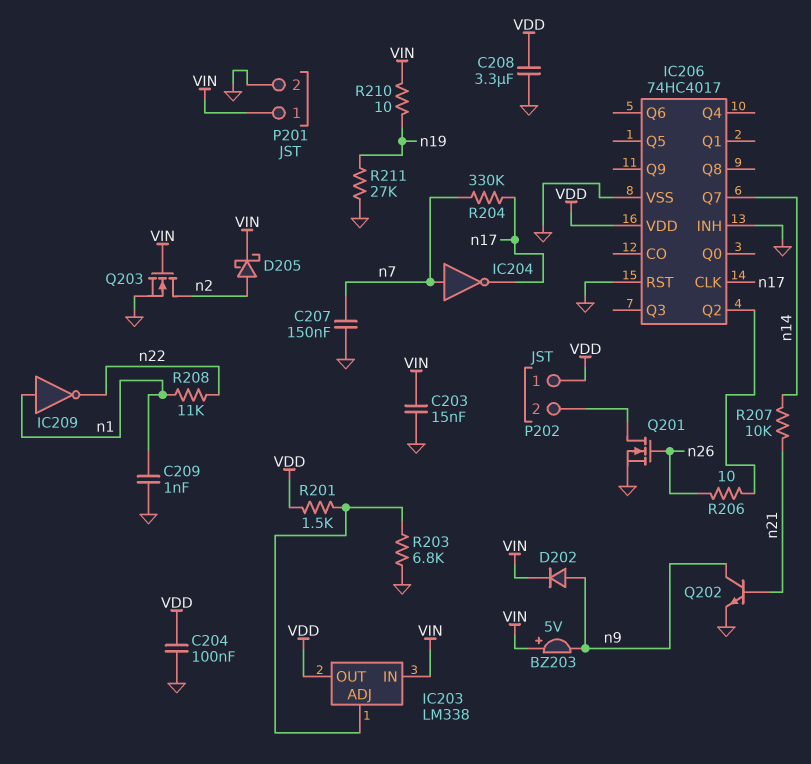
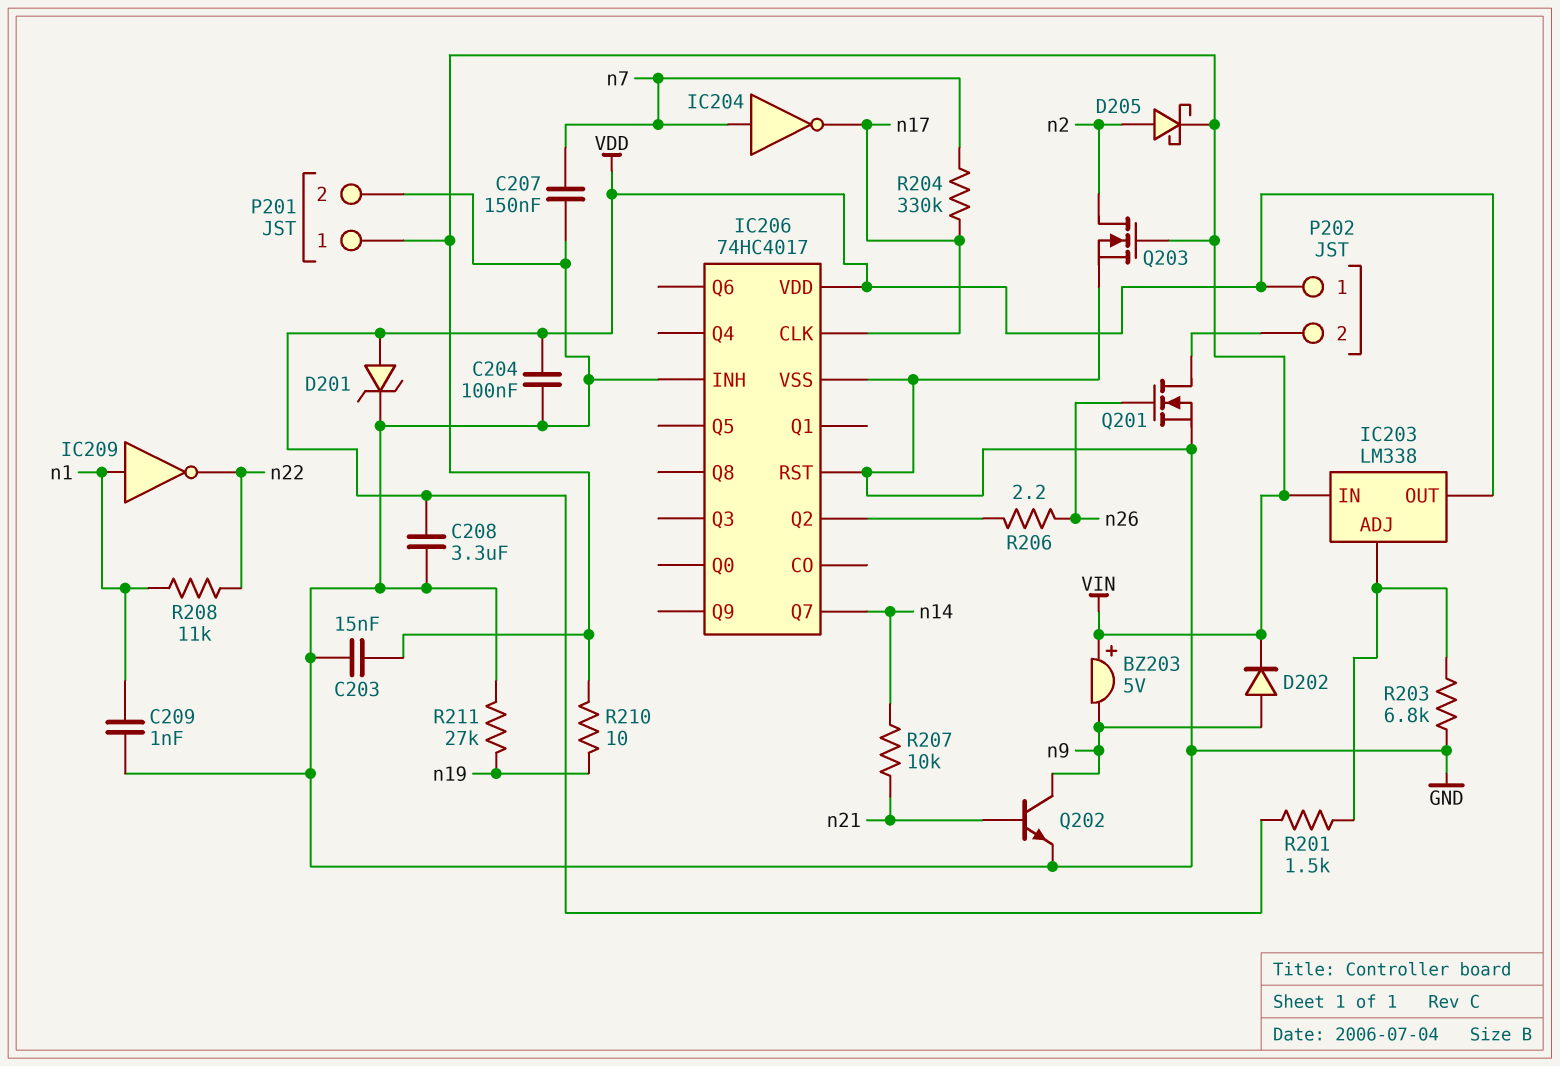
D201: none -> zener (A VDD, K GND)
R206: 10 (IC206/Q2, n26) -> 2.2 (IC206/Q2, n26)

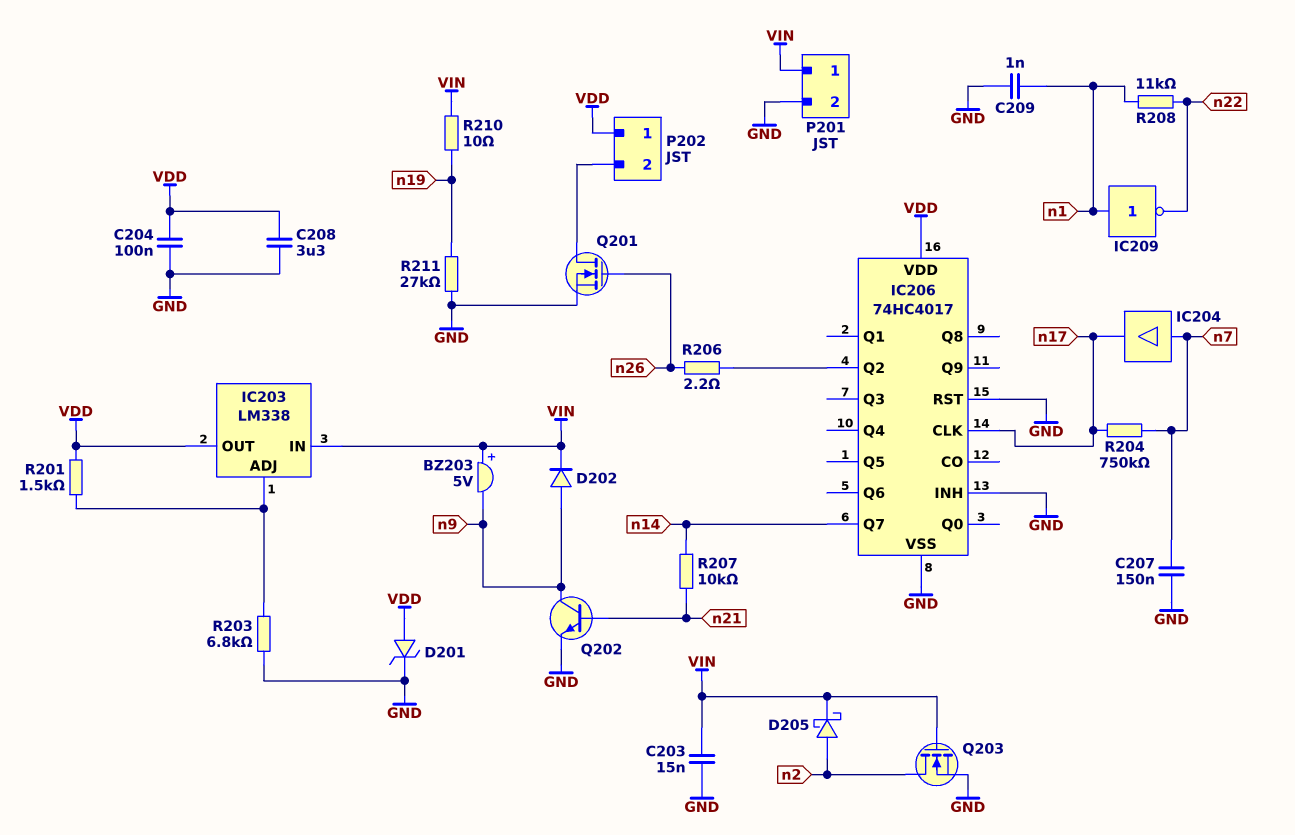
IC204: NOT (in n7, out n17) -> buffer (in n7, out n17)
R204: 330k (n7, n17) -> 750k (n7, n17)

